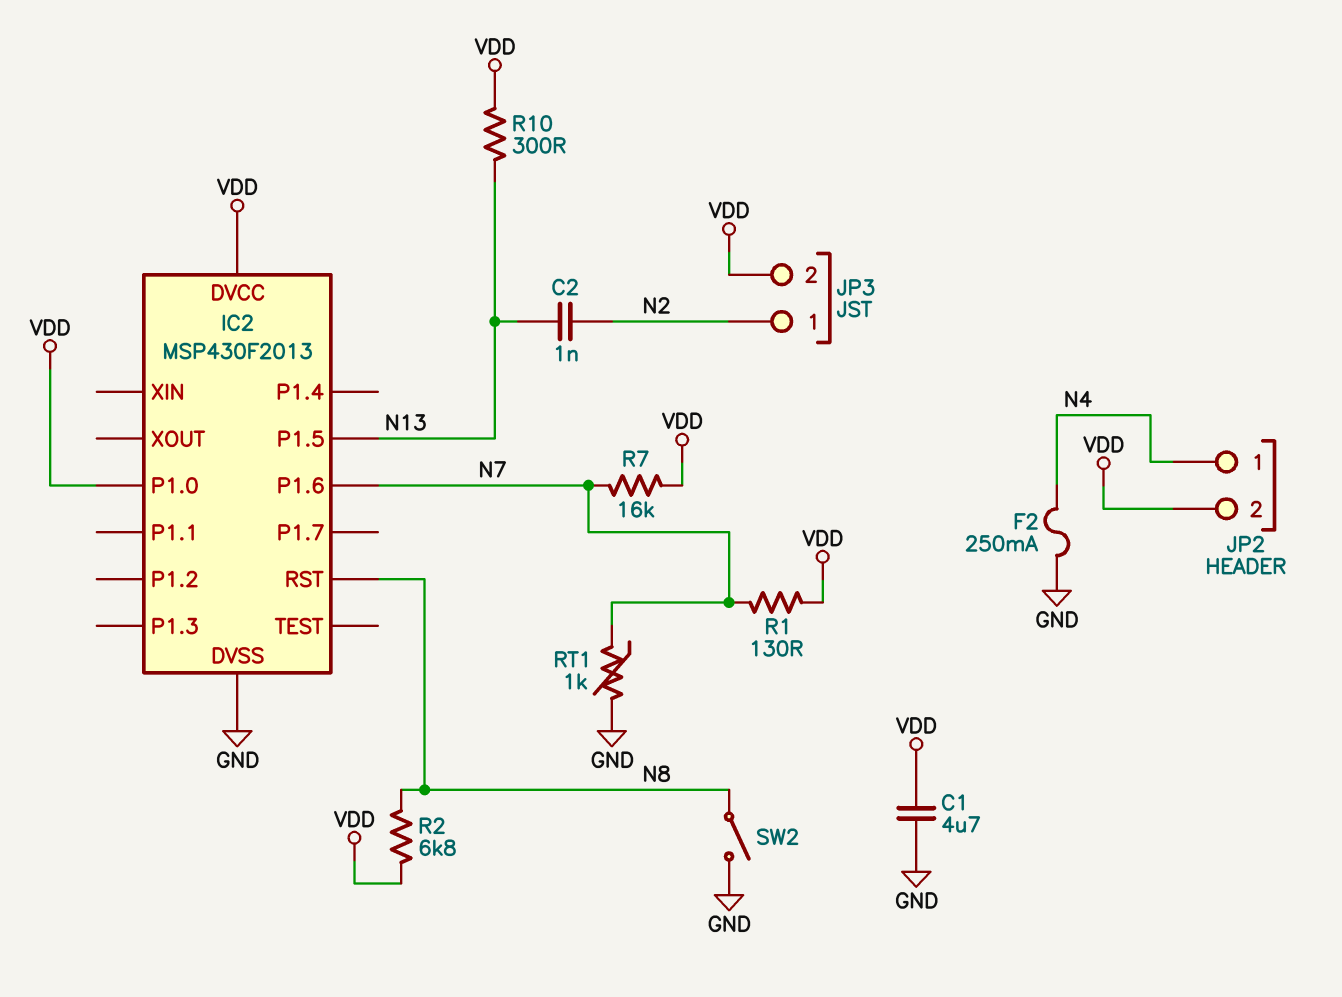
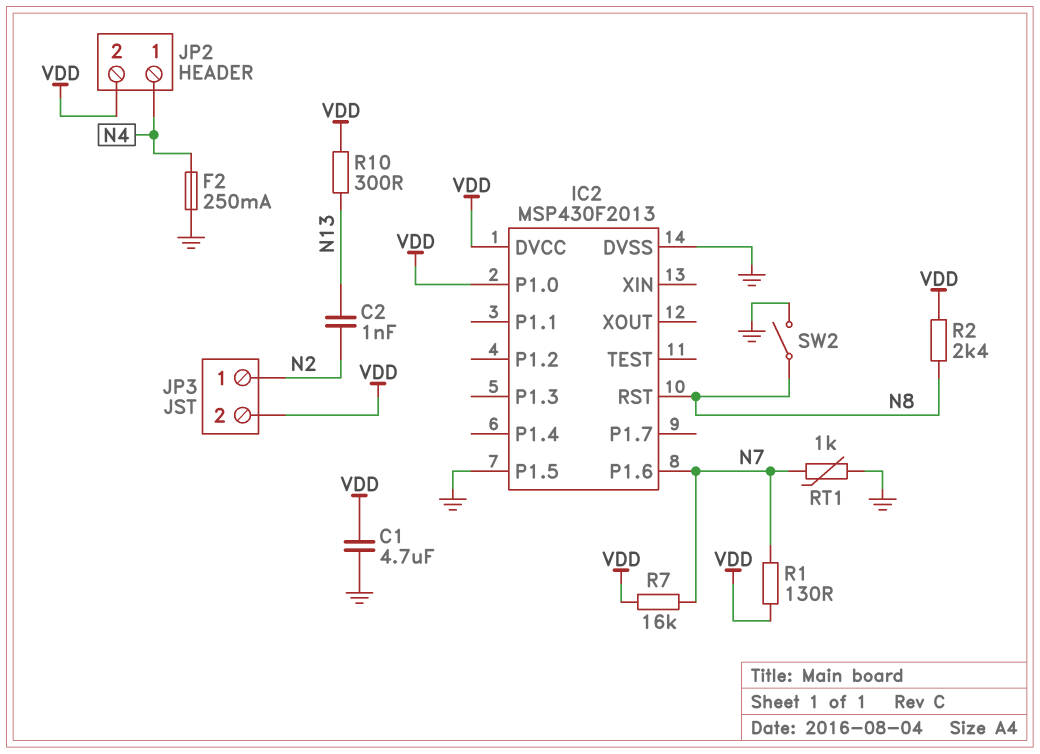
IC2 pin P1.5: N13 -> GND
R2: 6.8k (N8, VDD) -> 2.4k (N8, VDD)

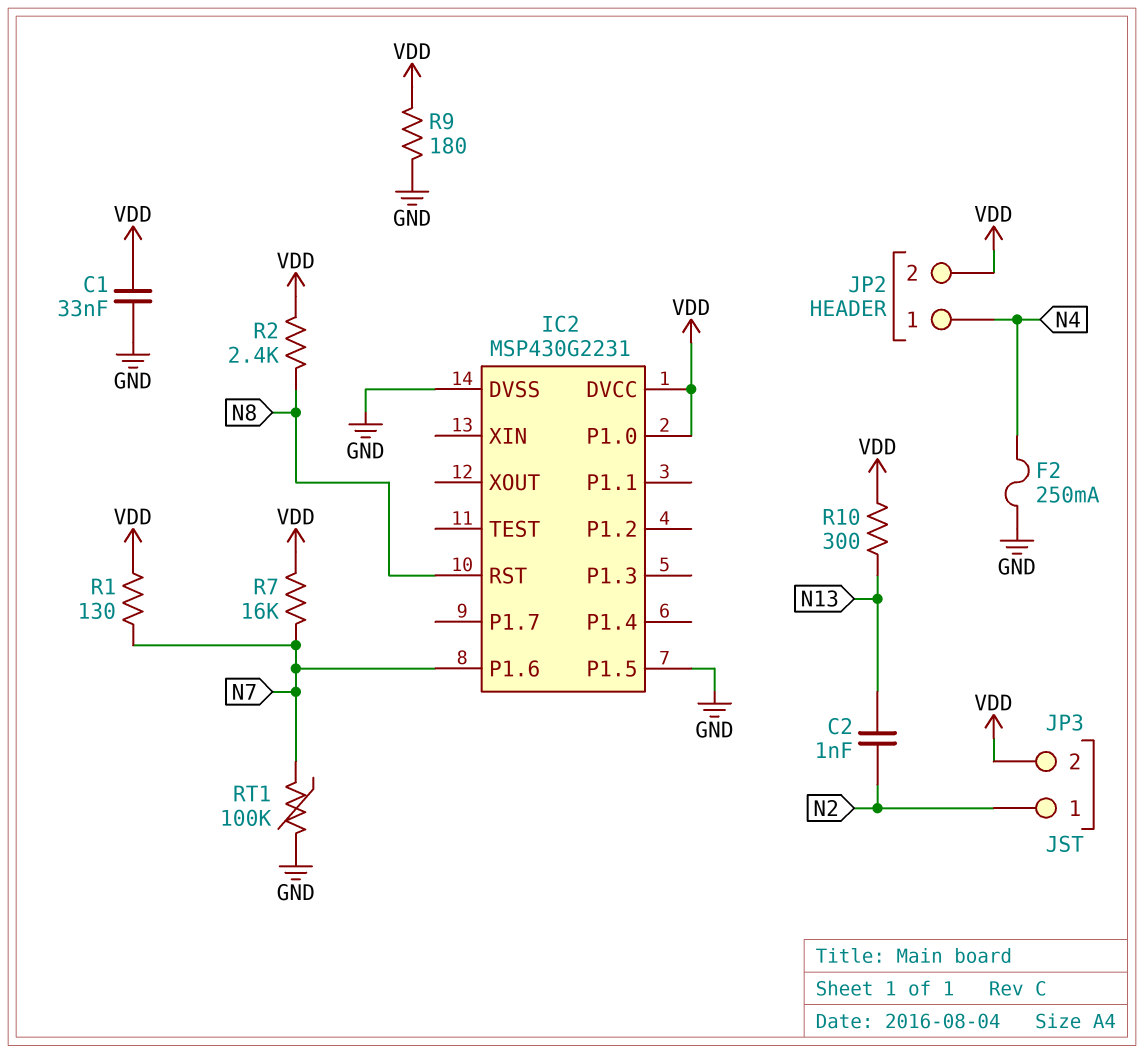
C1: 4.7uF (GND, VDD) -> 33nF (GND, VDD)
IC2: MSP430F2013 -> MSP430G2231
R9: none -> 180 (GND, VDD)
RT1: 1k (GND, N7) -> 100k (GND, N7)
SW2: switch (GND, N8) -> none

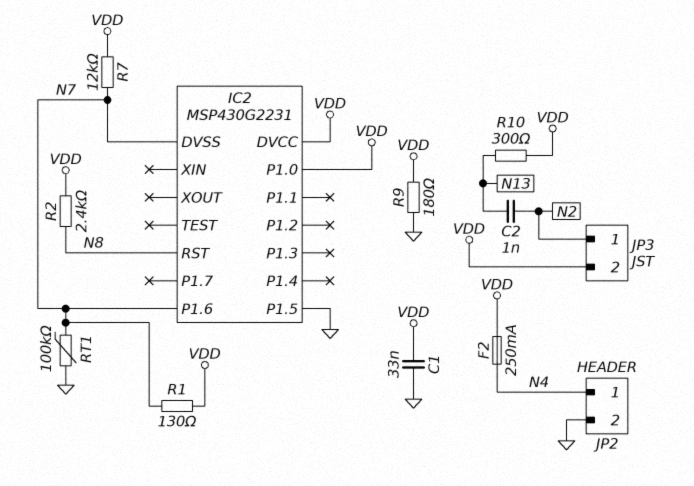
F2: 250mA (GND, N4) -> 250mA (N4, VDD)
IC2 pin DVSS: GND -> N7
JP2 pin 2: VDD -> GND
R7: 16k (N7, VDD) -> 12k (N7, VDD)

